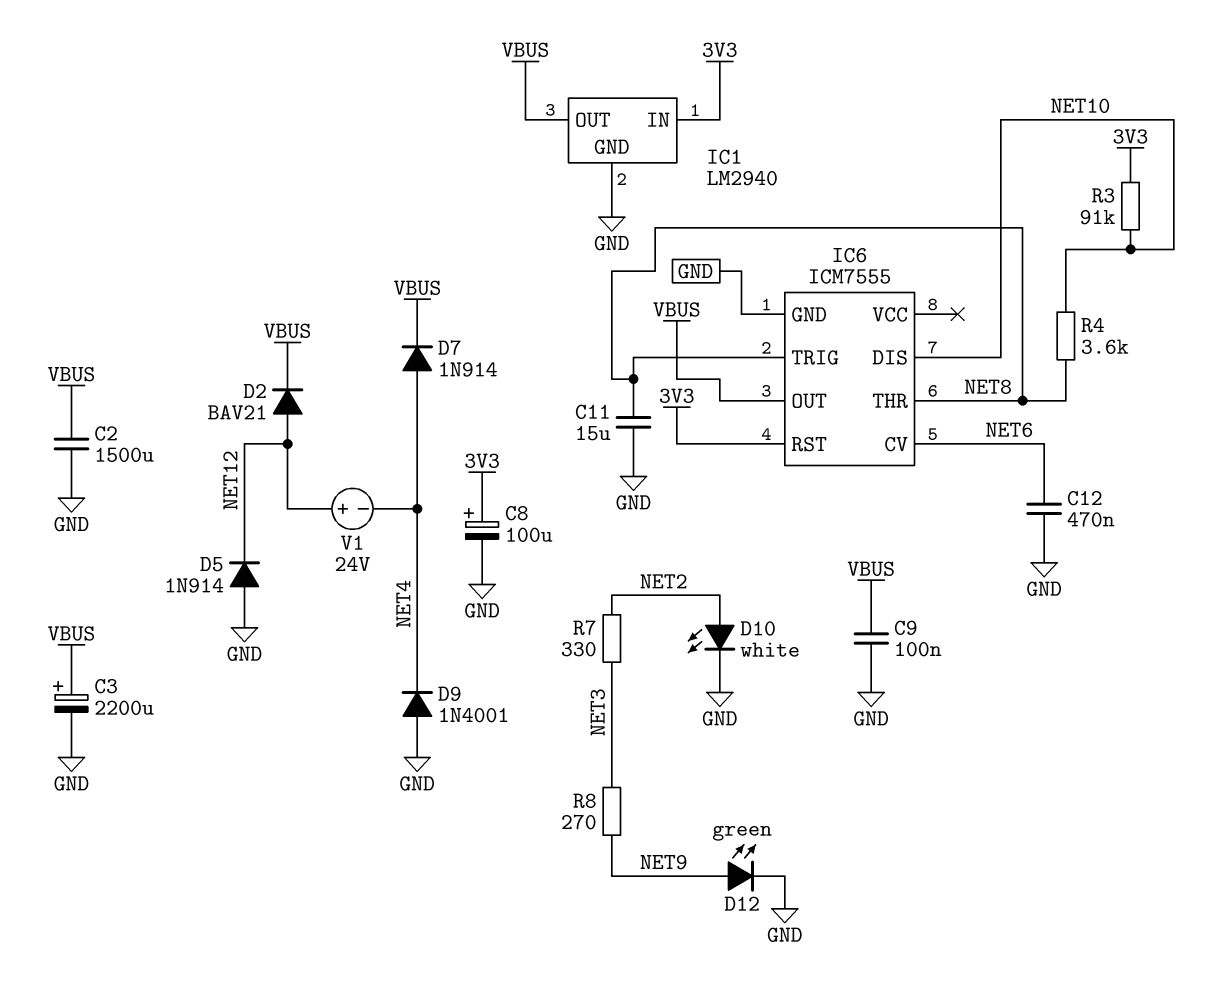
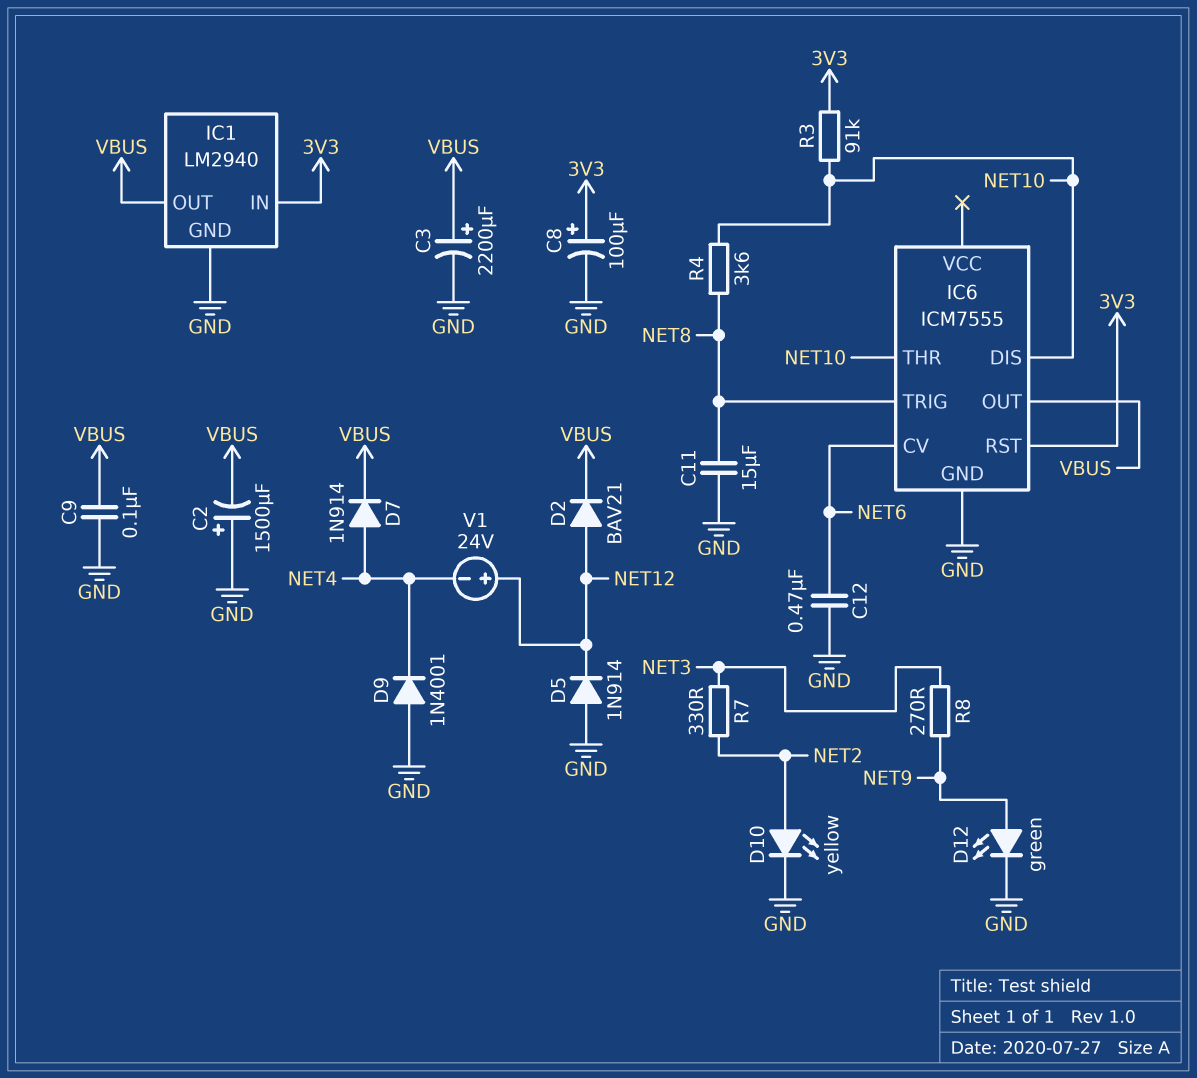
C2: 1500uF (GND, VBUS) -> 1500uF (plus GND, minus VBUS)
D10: LED white (A NET2, K GND) -> LED yellow (A NET2, K GND)
IC6 pin THR: NET8 -> NET10

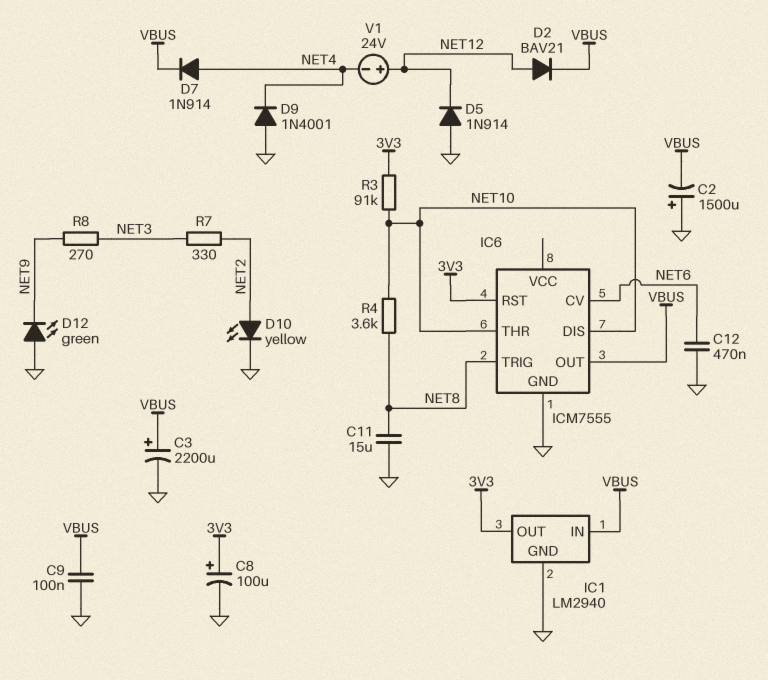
D12: LED green (A NET9, K GND) -> LED green (A GND, K NET9)
IC1 pin IN: 3V3 -> VBUS
IC1 pin OUT: VBUS -> 3V3

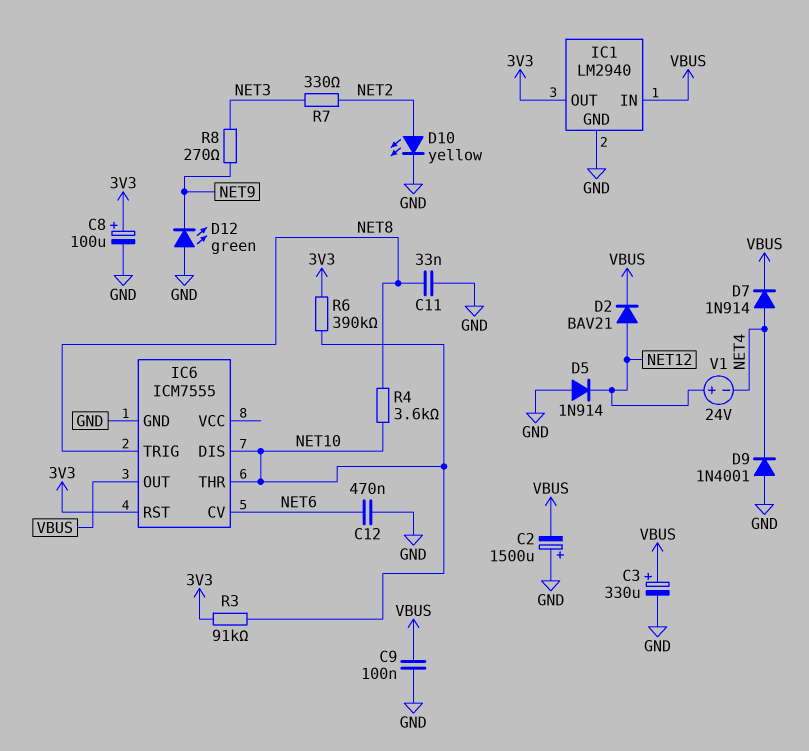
C3: 2200uF (plus VBUS, minus GND) -> 330uF (plus VBUS, minus GND)
C11: 15uF (GND, NET8) -> 33nF (GND, NET8)
R6: none -> 390k (3V3, NET10)

